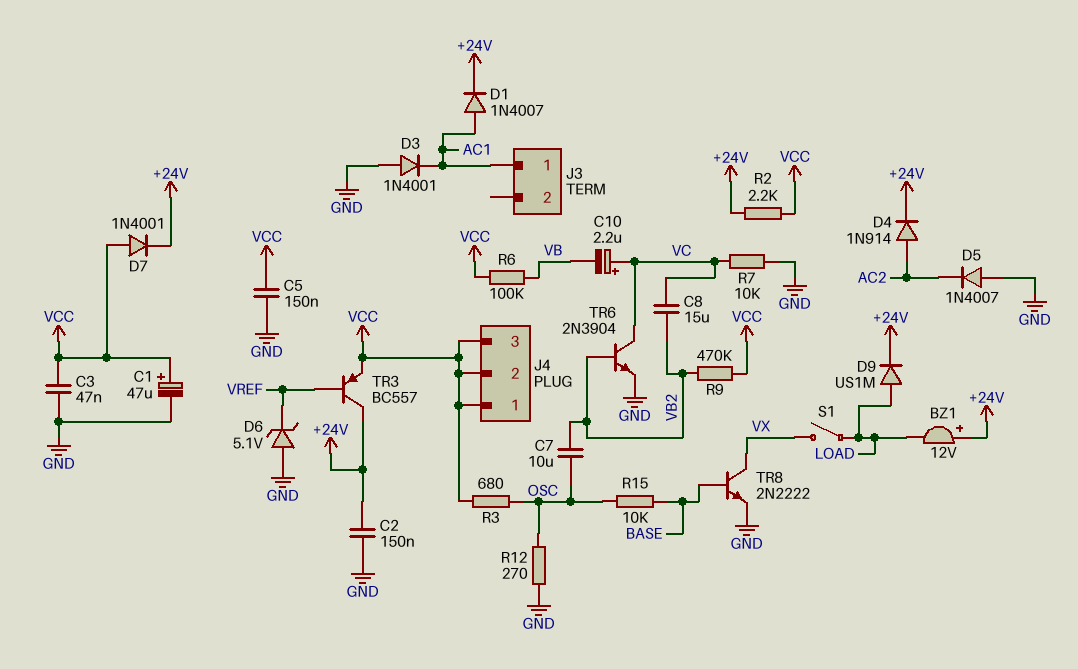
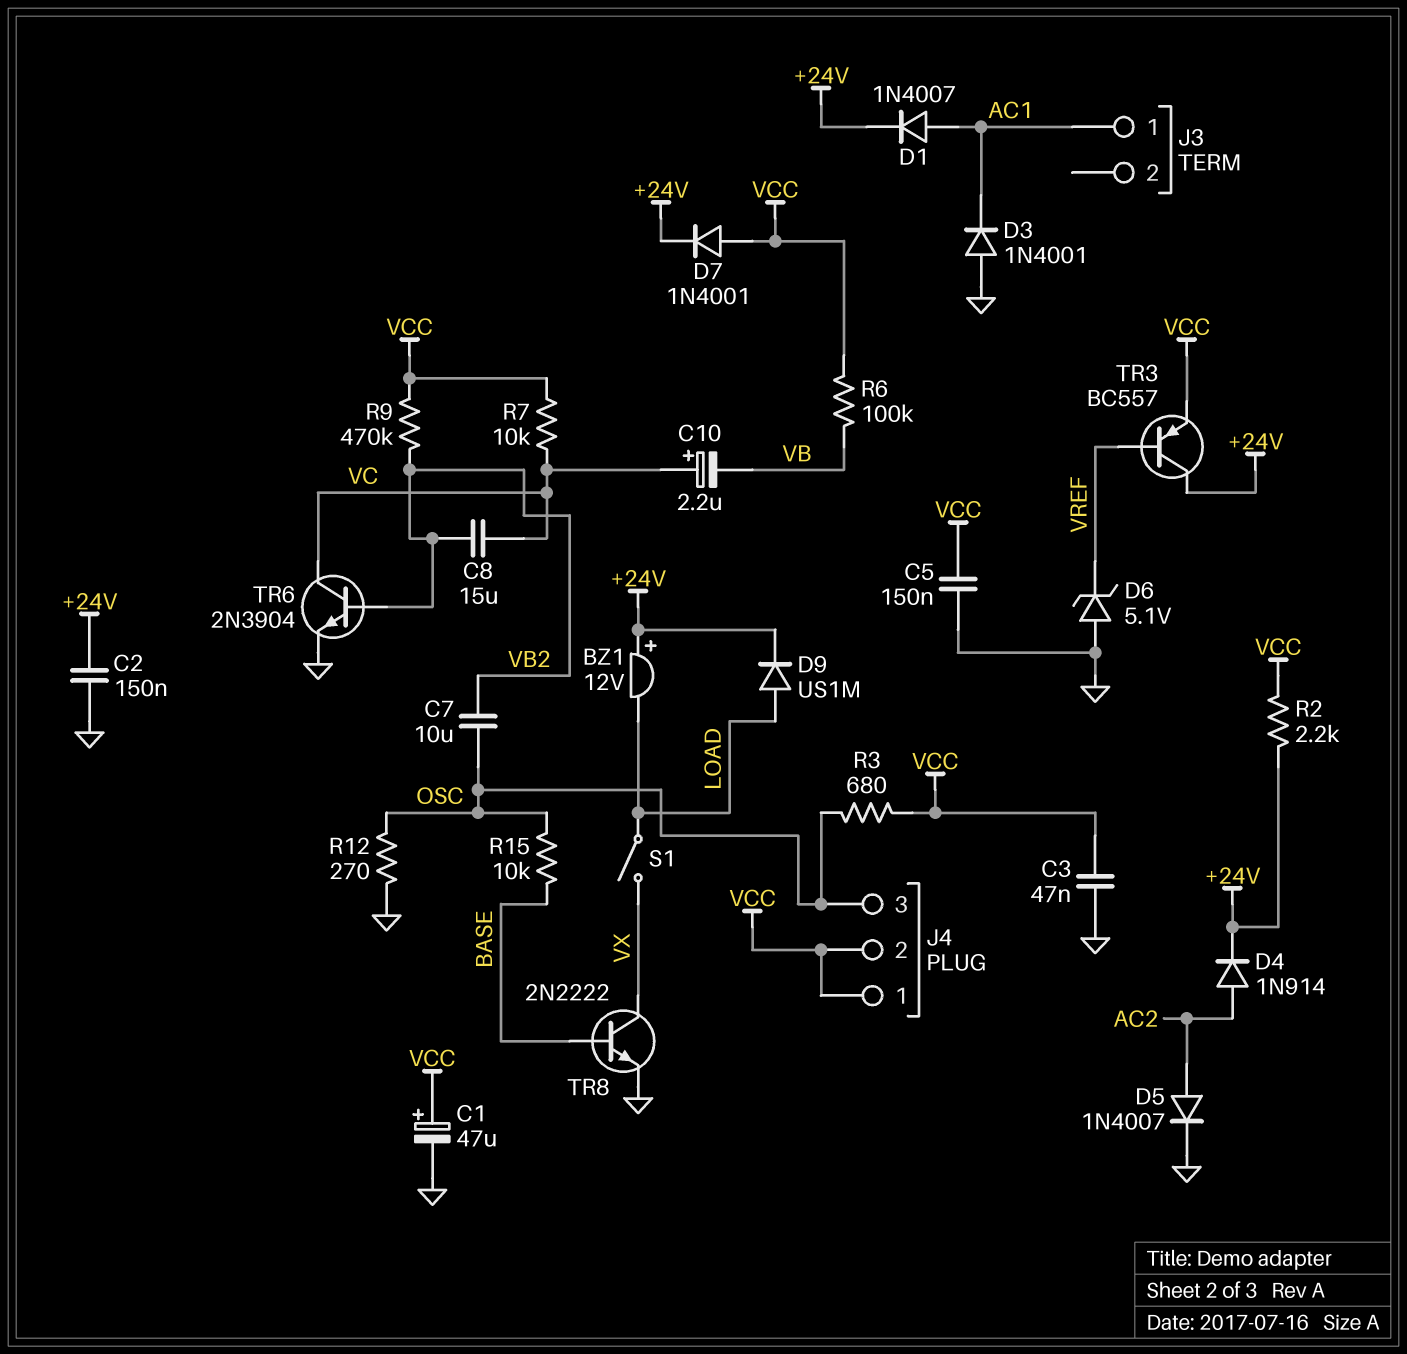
D5: diode 1N4007 (A GND, K AC2) -> diode 1N4007 (A AC2, K GND)
J4 pin 3: VCC -> OSC
R7: 10k (GND, VC) -> 10k (VC, VCC)

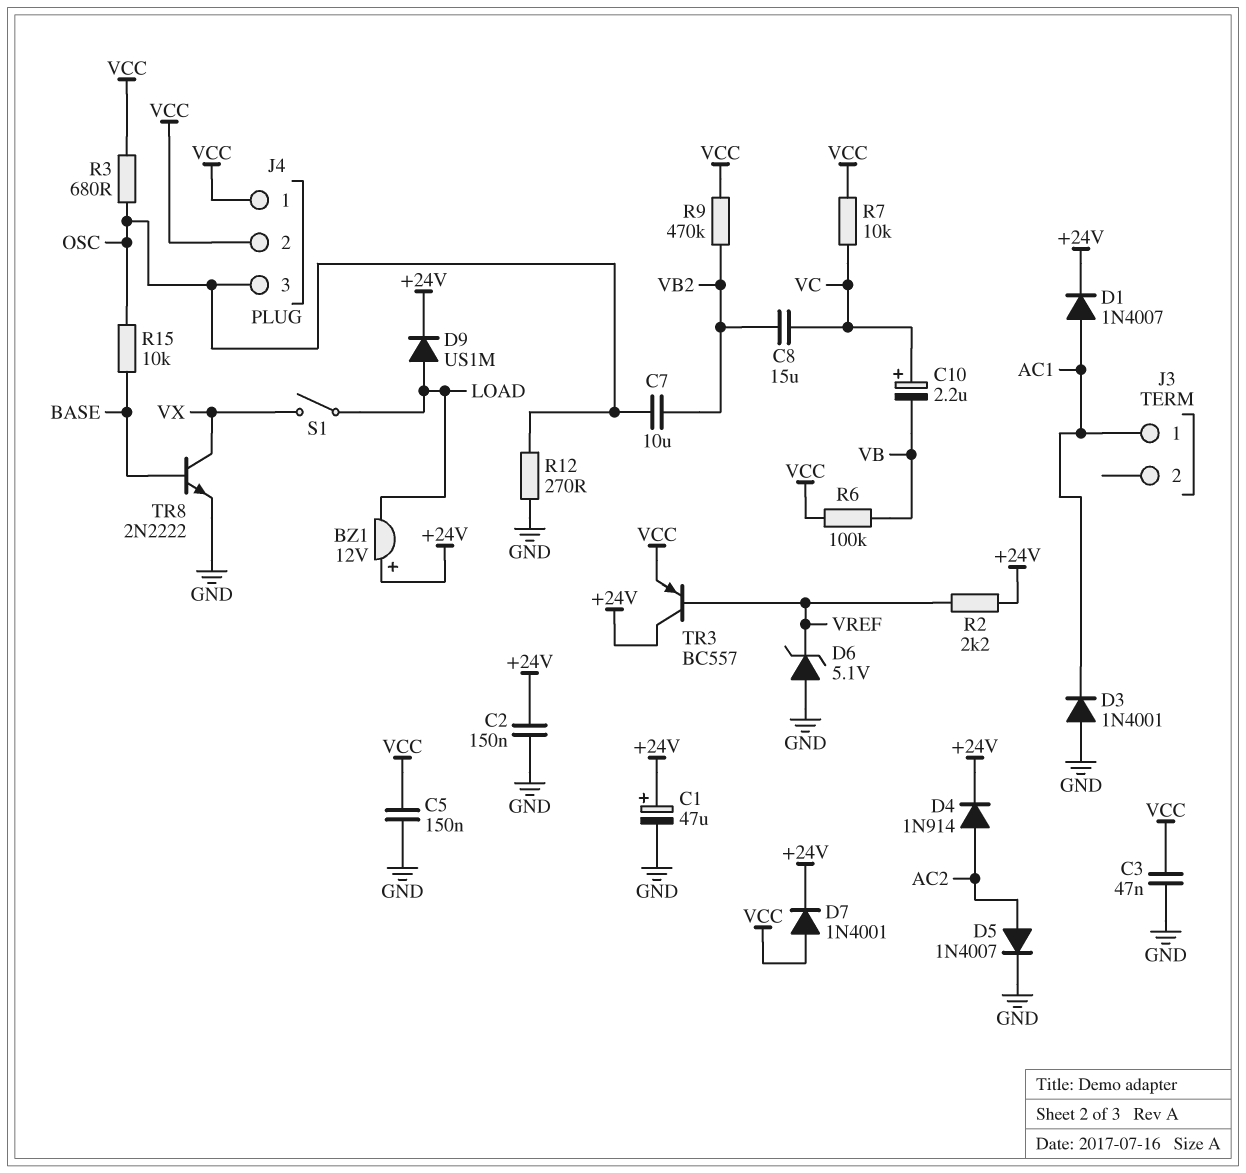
C1: 47uF (plus VCC, minus GND) -> 47uF (plus +24V, minus GND)
R2: 2.2k (+24V, VCC) -> 2.2k (+24V, VREF)
TR6: NPN 2N3904 (B VB2, C VC, E GND) -> none

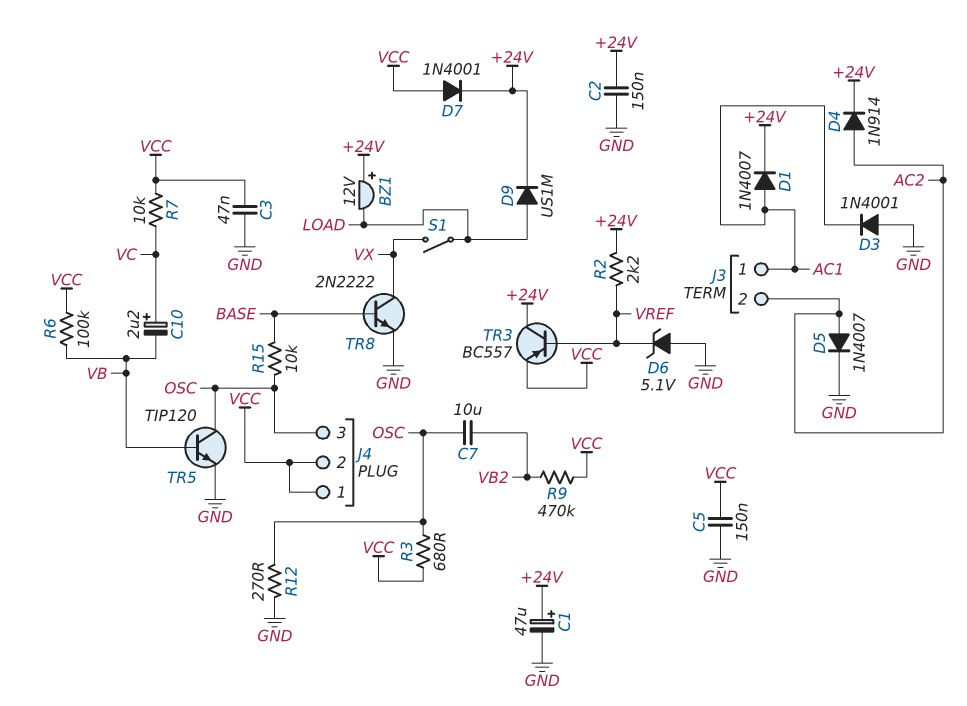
C8: 15uF (VB2, VC) -> none
J3 pin 2: none -> AC2
TR5: none -> NPN TIP120 (B VB, C OSC, E GND)

